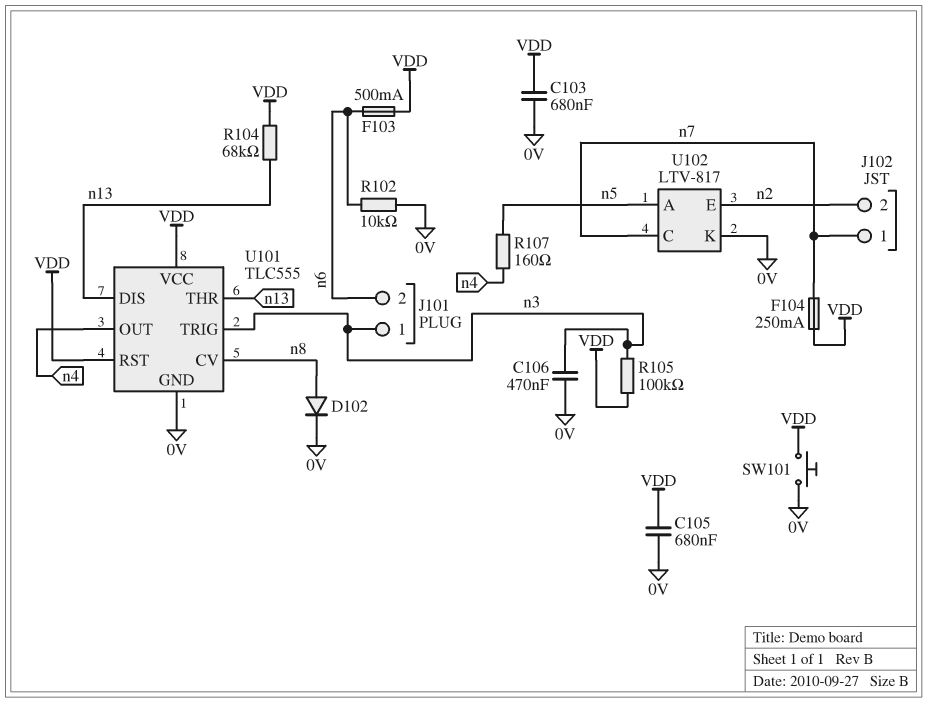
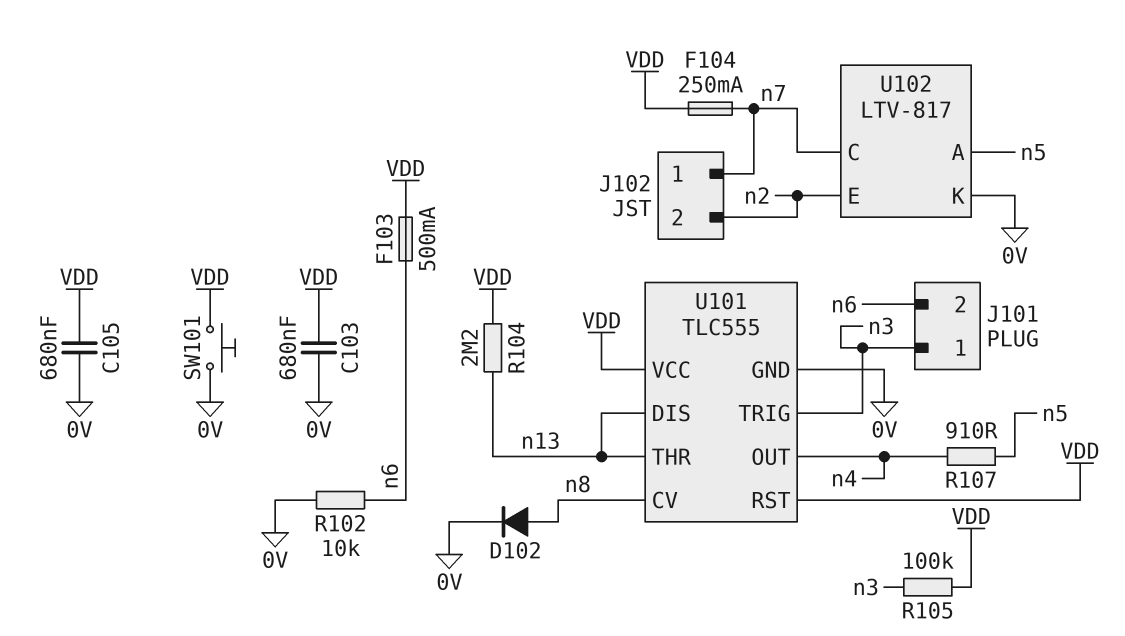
C106: 470nF (0V, n3) -> none
R104: 68k (VDD, n13) -> 2.2M (VDD, n13)
R107: 160 (n4, n5) -> 910 (n4, n5)

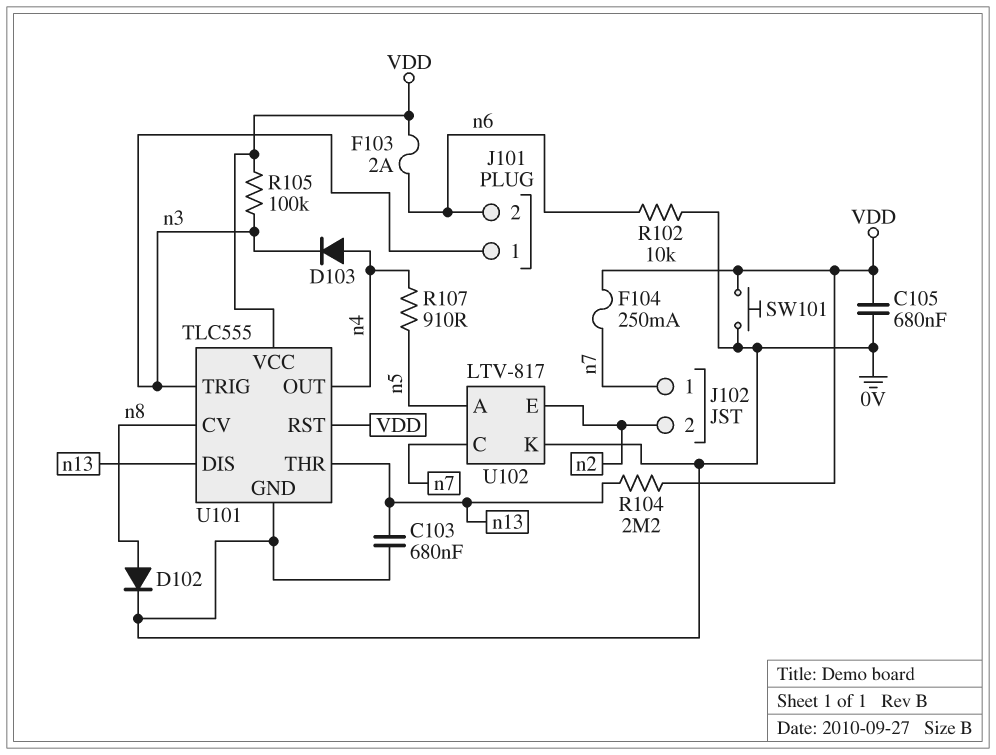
C103: 680nF (0V, VDD) -> 680nF (0V, n13)
D103: none -> diode (A n4, K n3)
F103: 500mA (VDD, n6) -> 2A (VDD, n6)

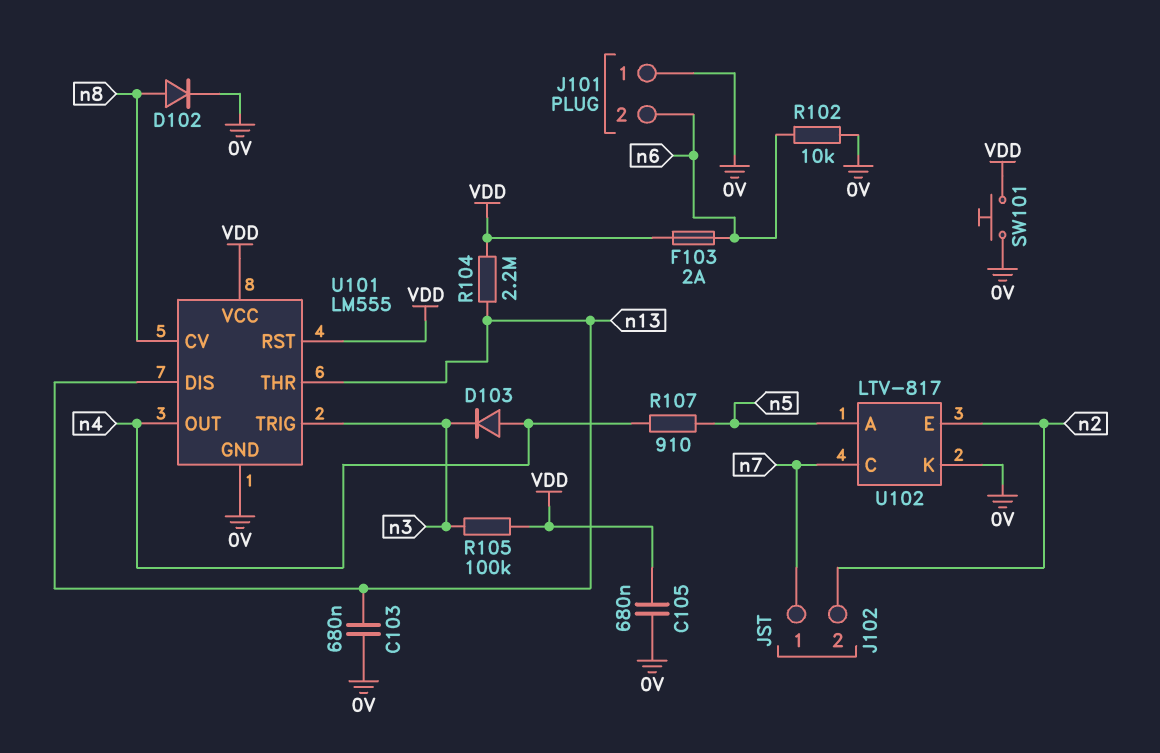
F104: 250mA (VDD, n7) -> none
J101 pin 1: n3 -> 0V
U101: TLC555 -> LM555

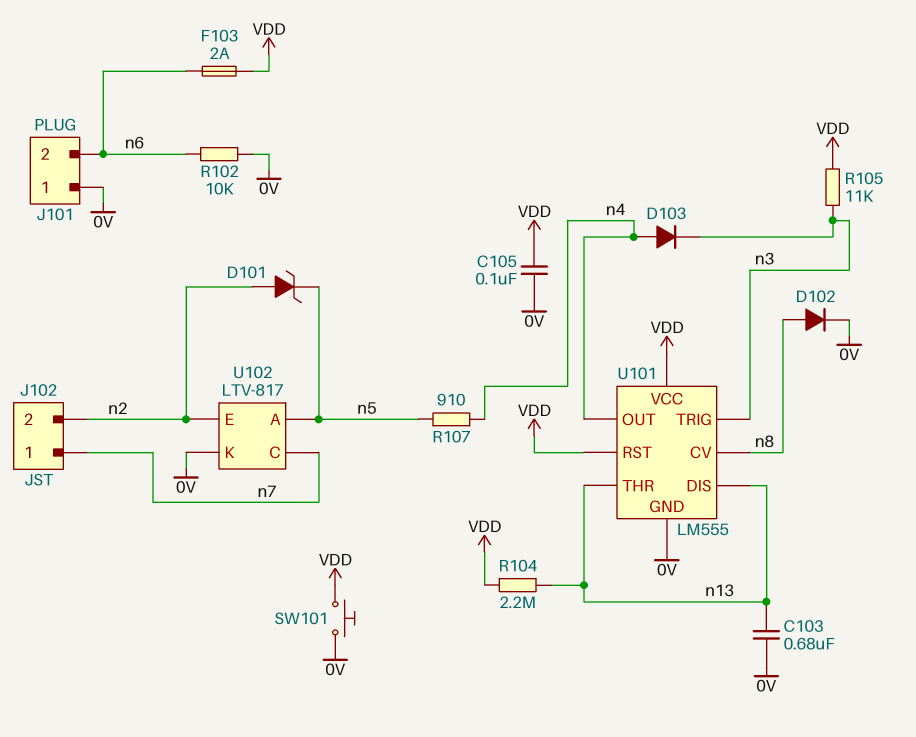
C105: 680nF (0V, VDD) -> 100nF (0V, VDD)
D101: none -> zener (A n2, K n5)
R105: 100k (VDD, n3) -> 11k (VDD, n3)

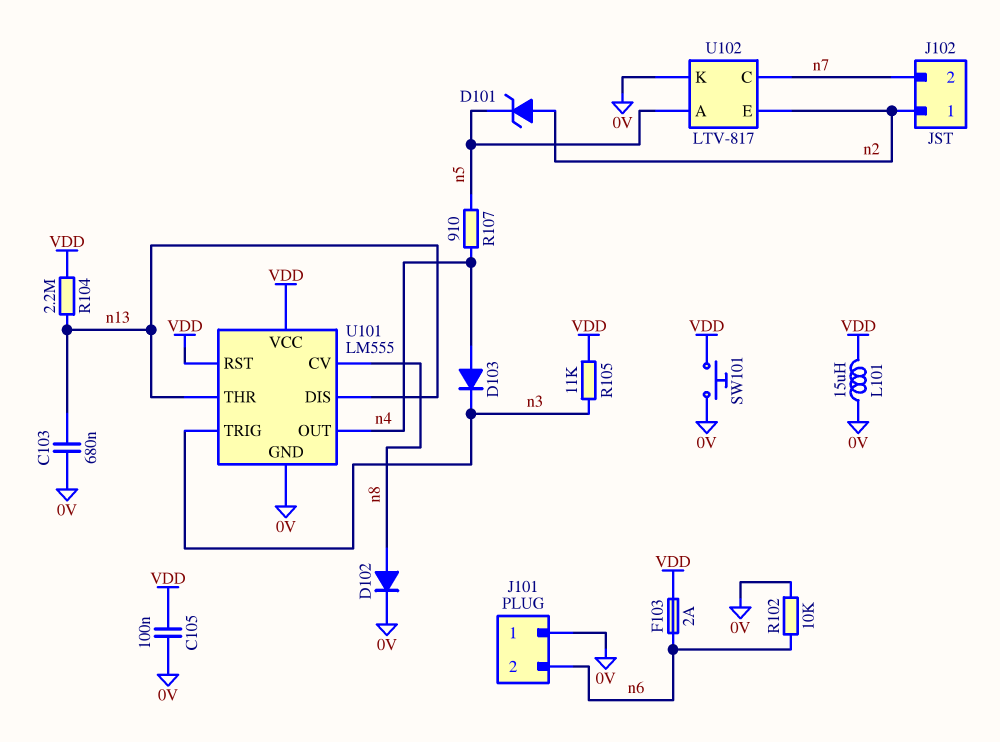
J102 pin 1: n7 -> n2
J102 pin 2: n2 -> n7
L101: none -> 15uH (0V, VDD)

